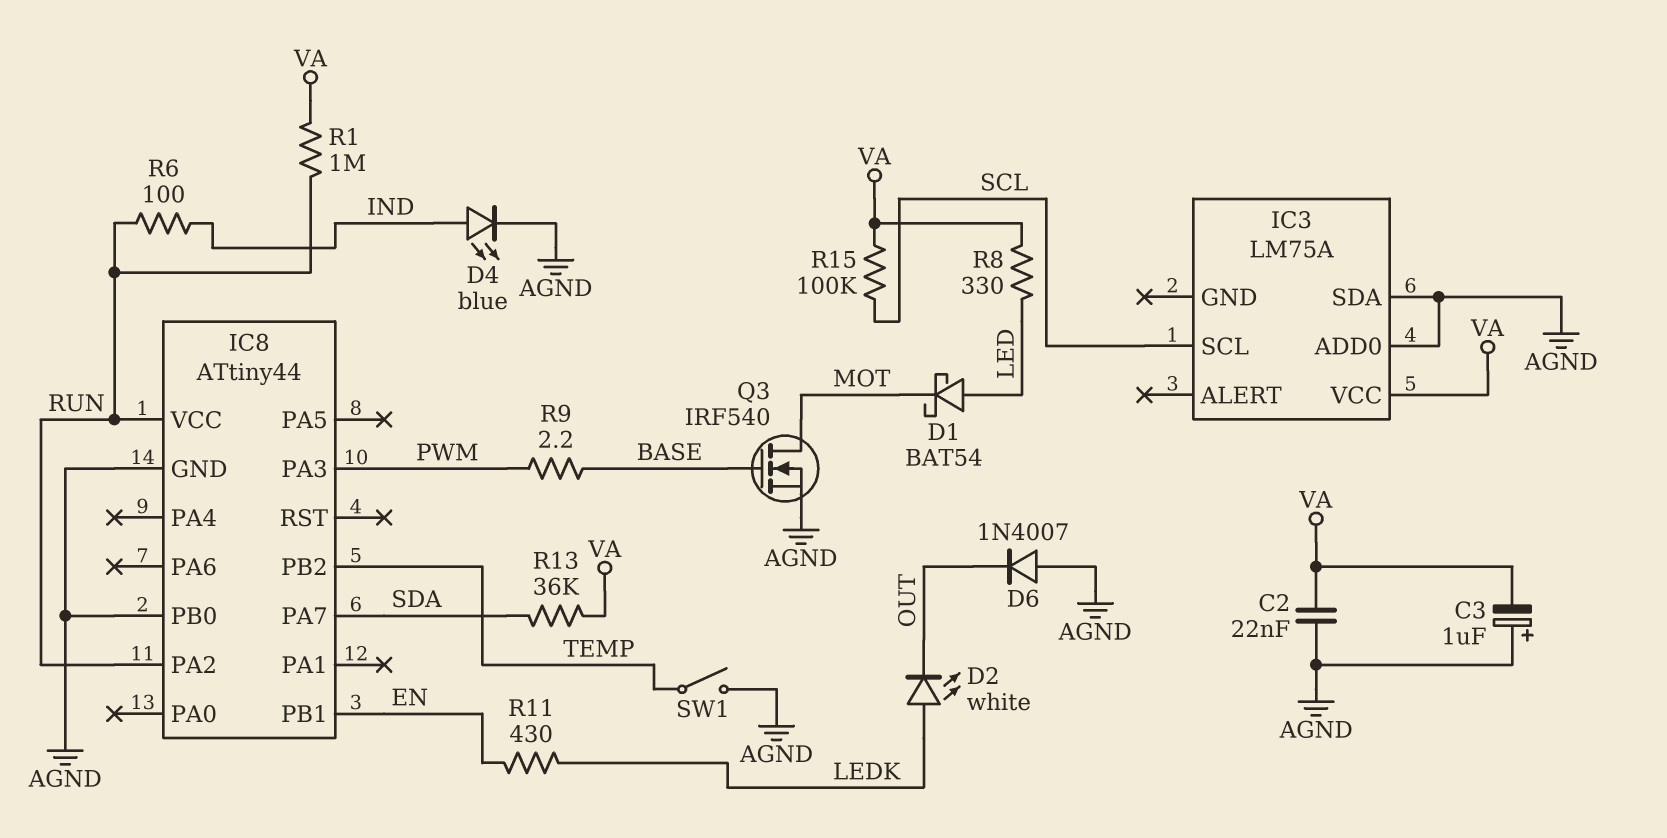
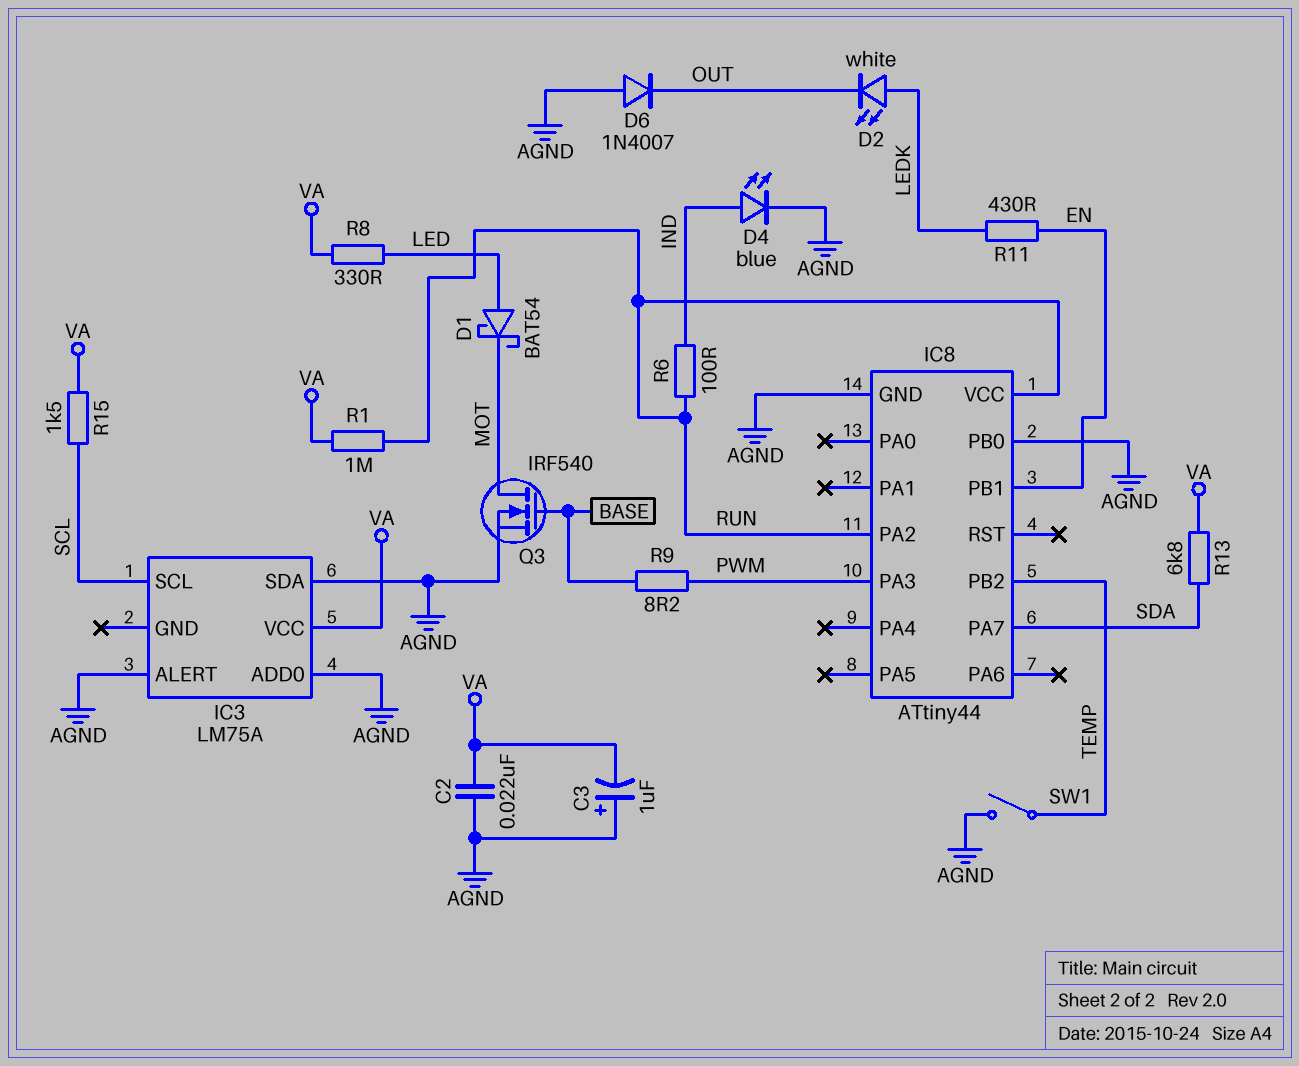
IC3 pin ALERT: none -> AGND
R9: 2.2 (BASE, PWM) -> 8.2 (BASE, PWM)
R13: 36k (SDA, VA) -> 6.8k (SDA, VA)
R15: 100k (SCL, VA) -> 1.5k (SCL, VA)

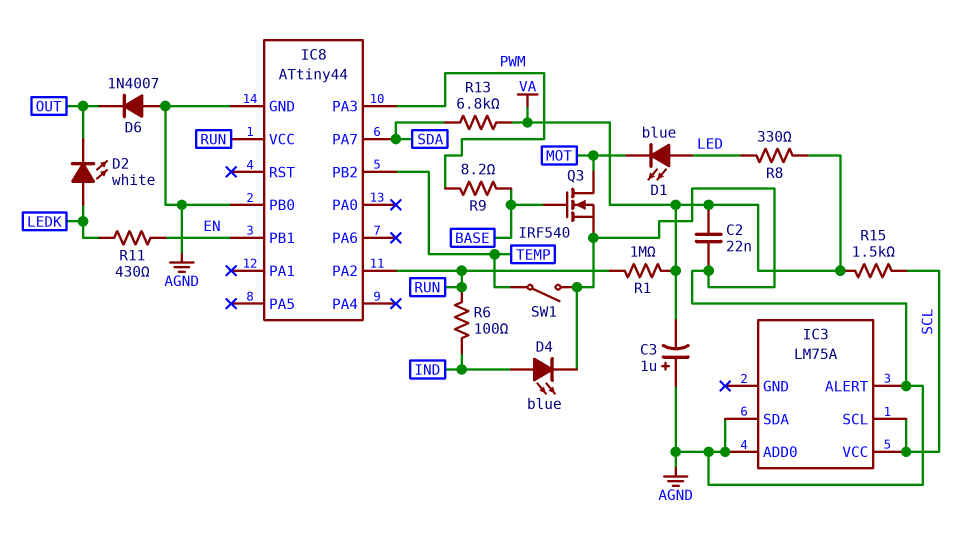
D1: schottky BAT54 (A LED, K MOT) -> LED blue (A LED, K MOT)
IC3 pin VCC: VA -> SCL

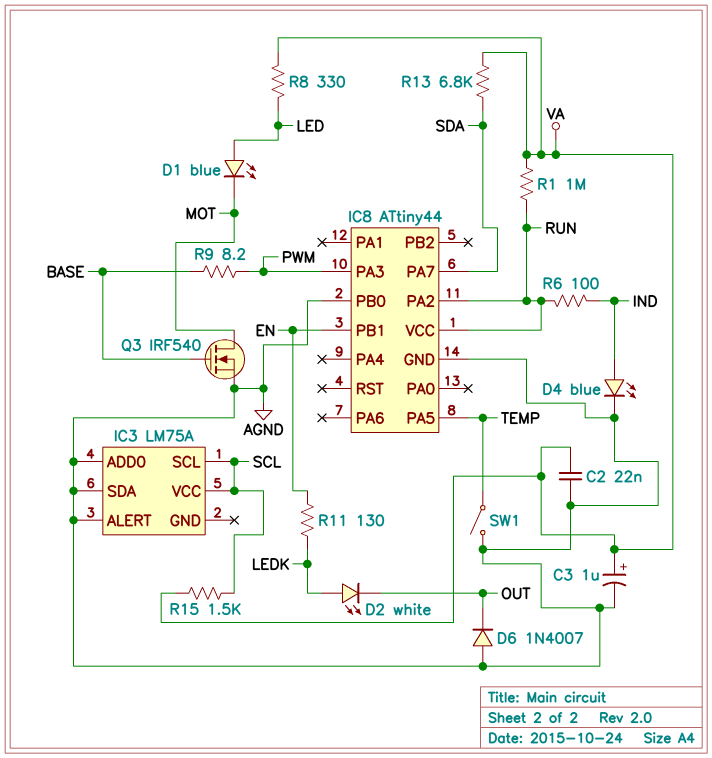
C3: 1uF (plus AGND, minus VA) -> 1uF (plus VA, minus AGND)
IC8 pin PA5: none -> TEMP
IC8 pin PB2: TEMP -> none
R11: 430 (EN, LEDK) -> 130 (EN, LEDK)

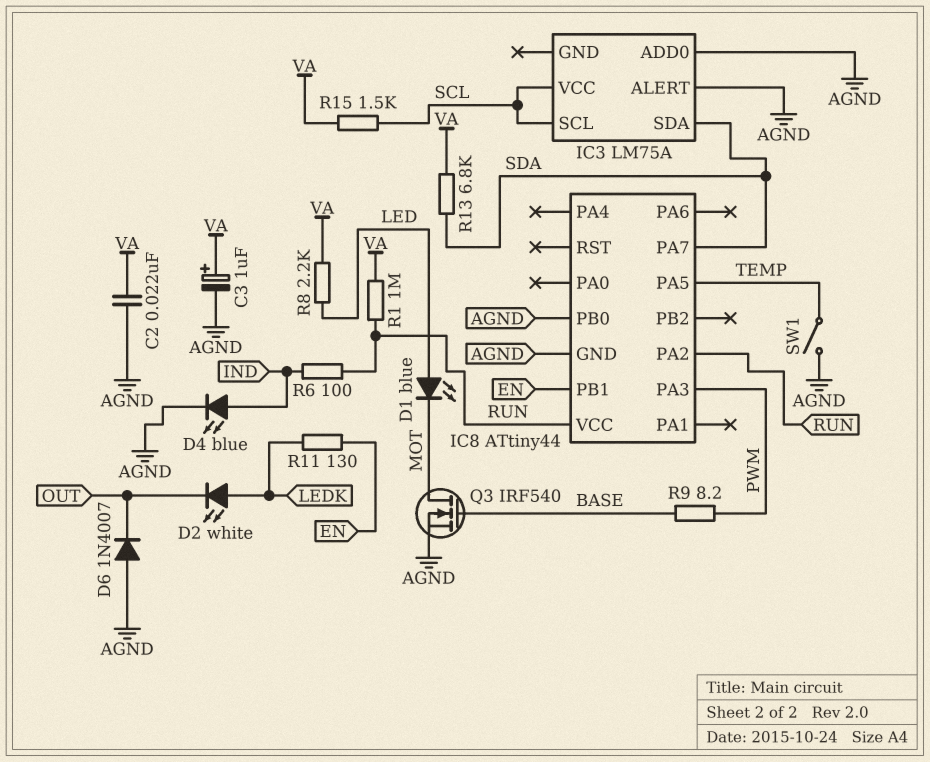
IC3 pin SDA: AGND -> SDA
R8: 330 (LED, VA) -> 2.2k (LED, VA)

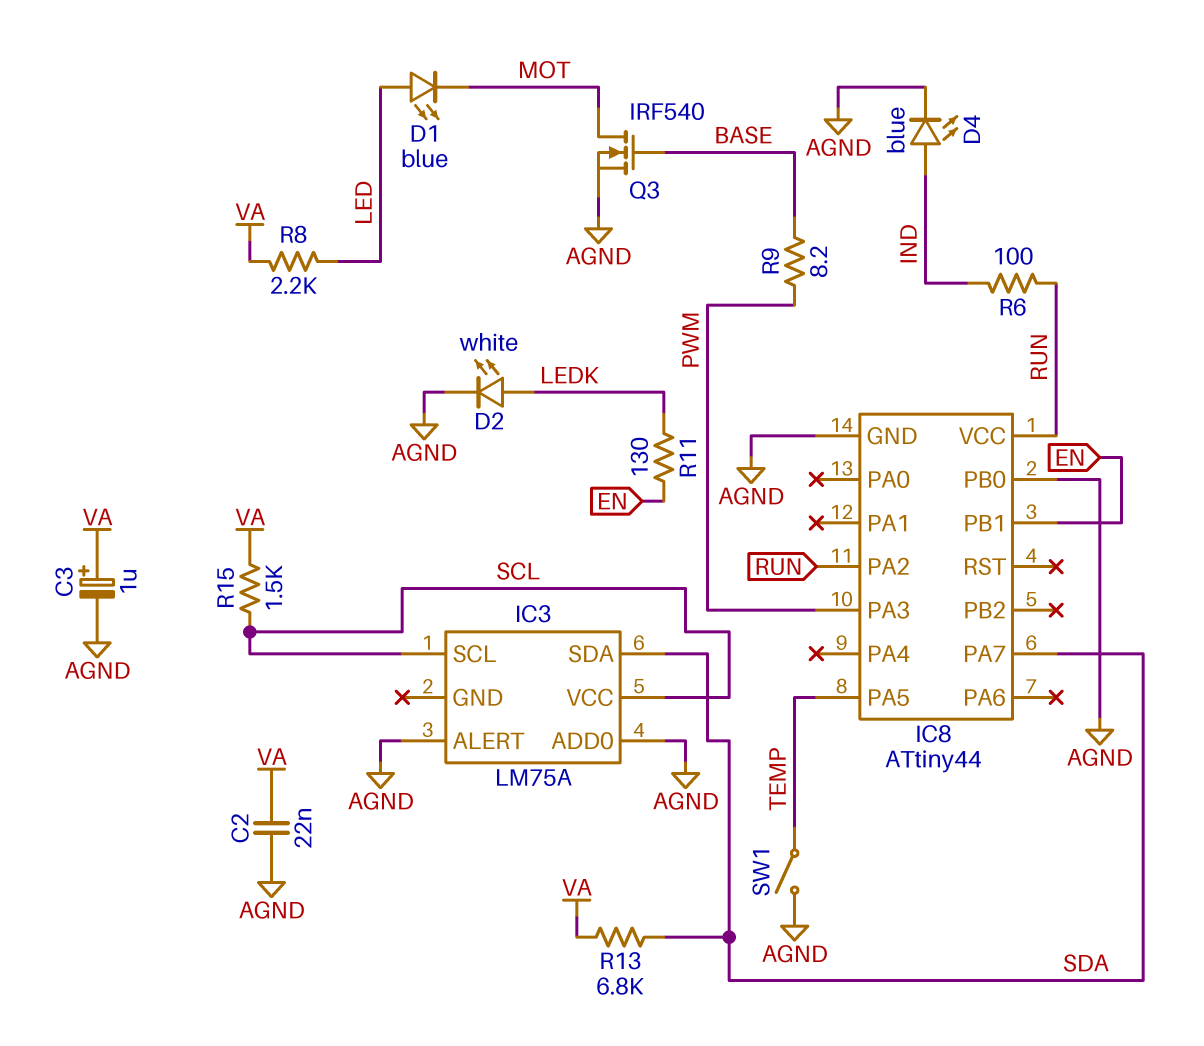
D2: LED white (A LEDK, K OUT) -> LED white (A LEDK, K AGND)
D6: diode 1N4007 (A AGND, K OUT) -> none
R1: 1M (RUN, VA) -> none

